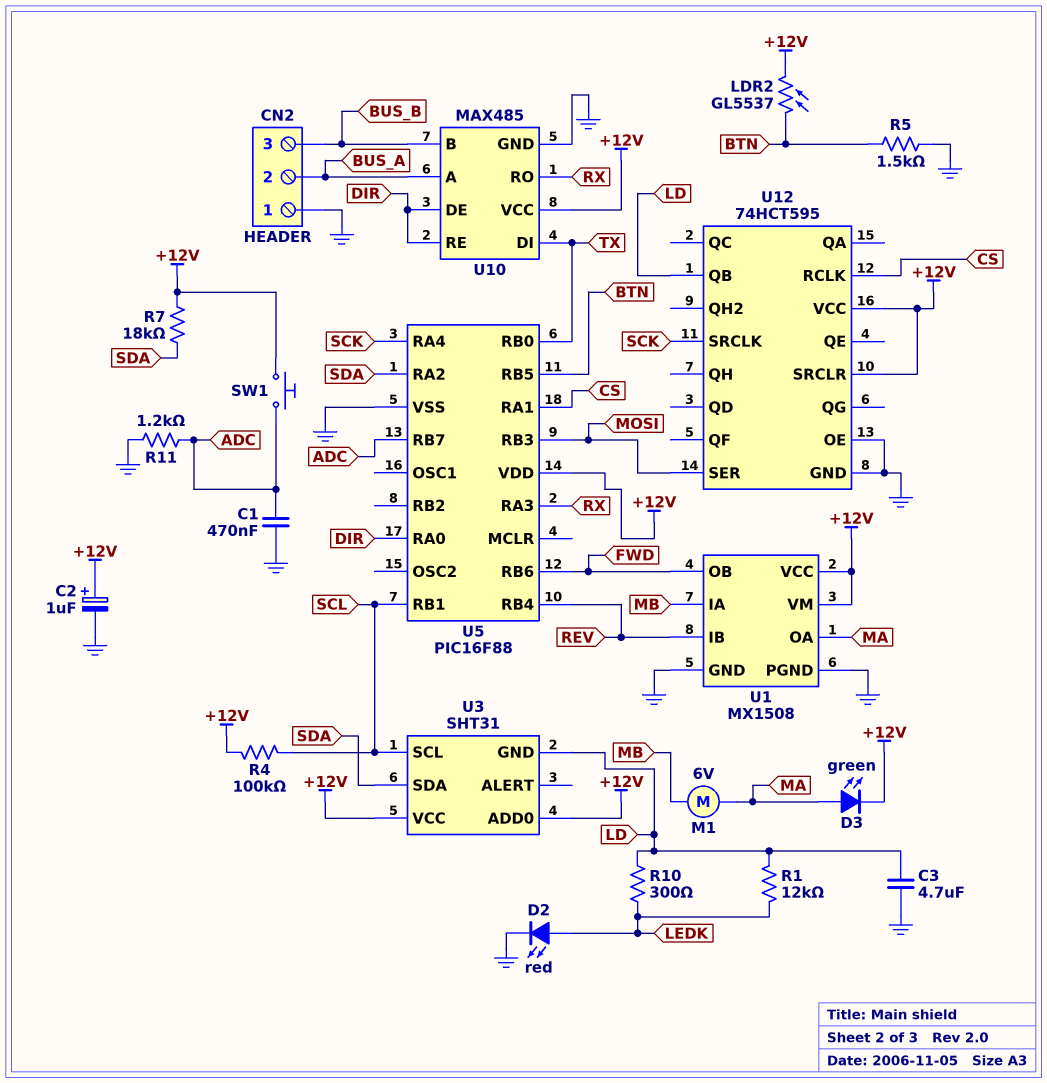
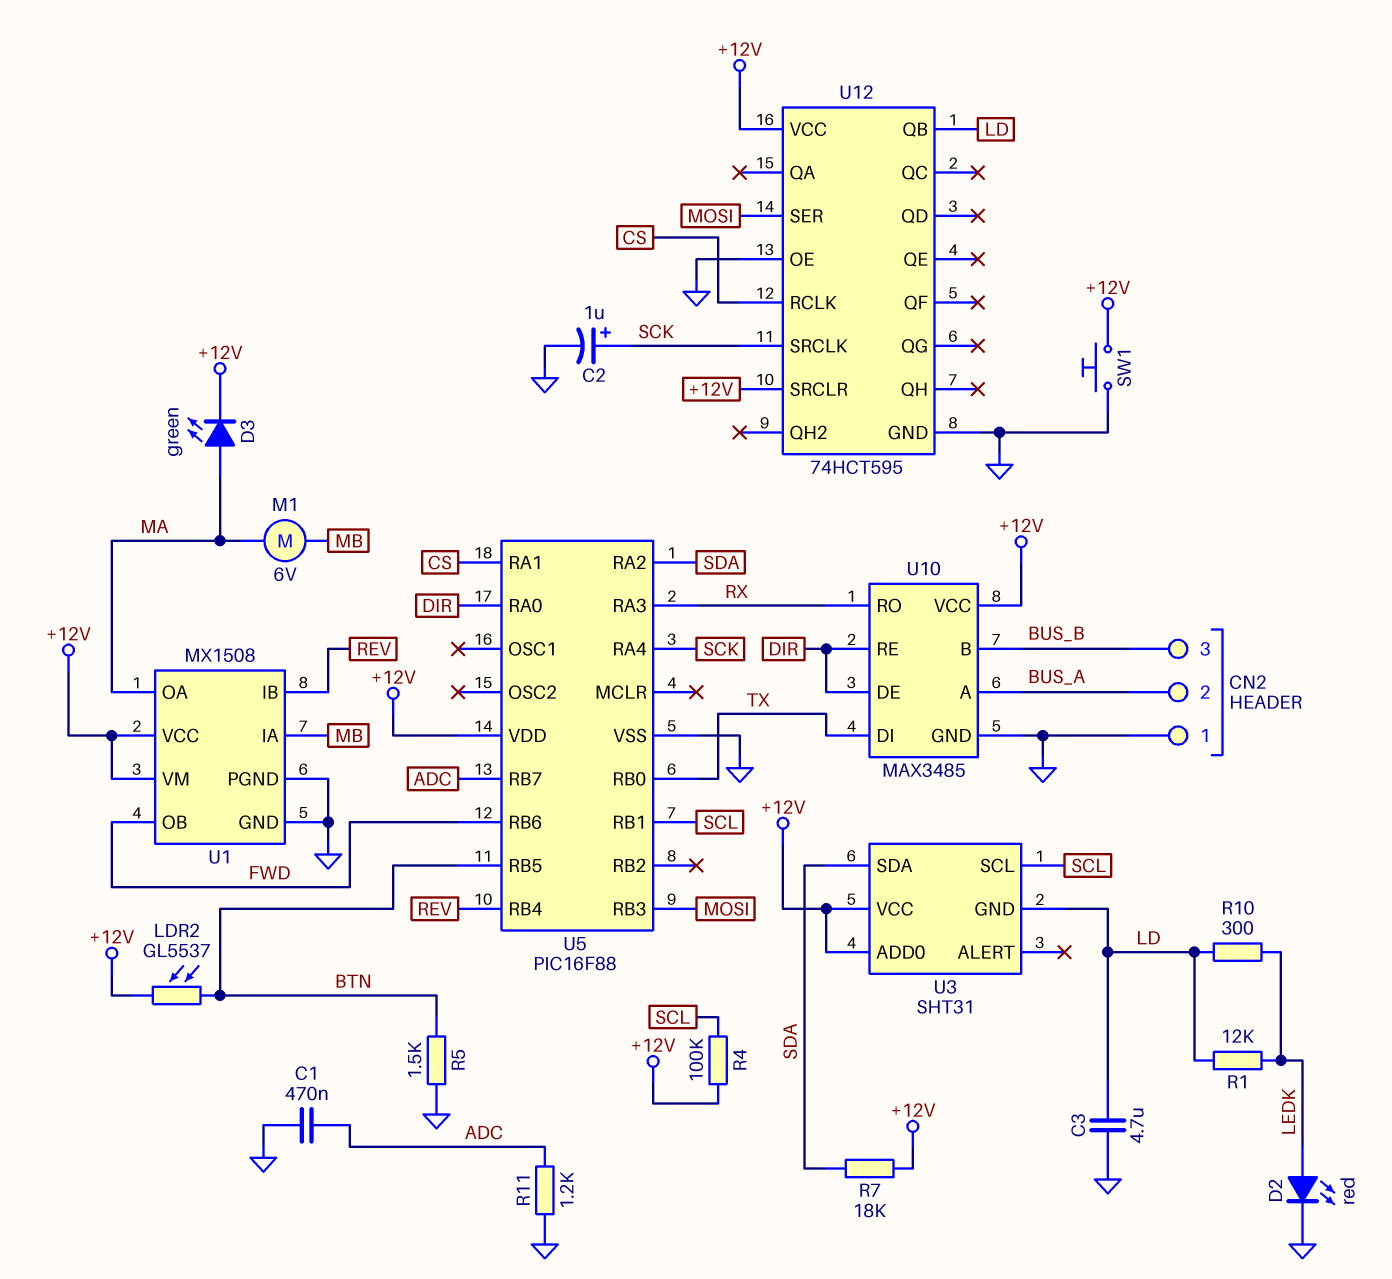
C2: 1uF (plus +12V, minus GND) -> 1uF (plus SCK, minus GND)
SW1: button (+12V, ADC) -> button (+12V, GND)
U10: MAX485 -> MAX3485

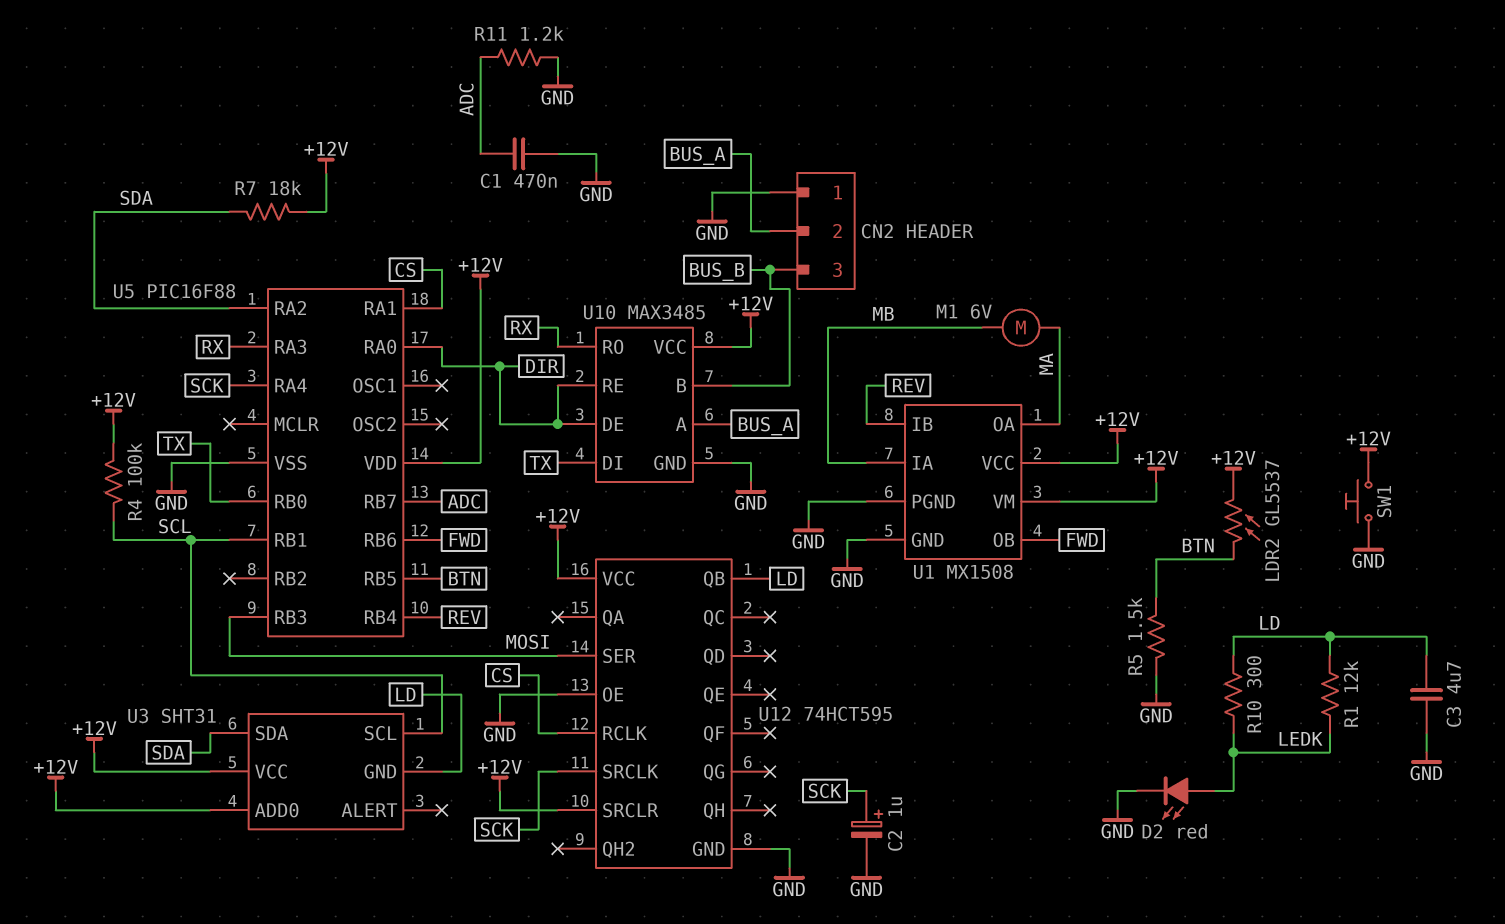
D3: LED green (A MA, K +12V) -> none

